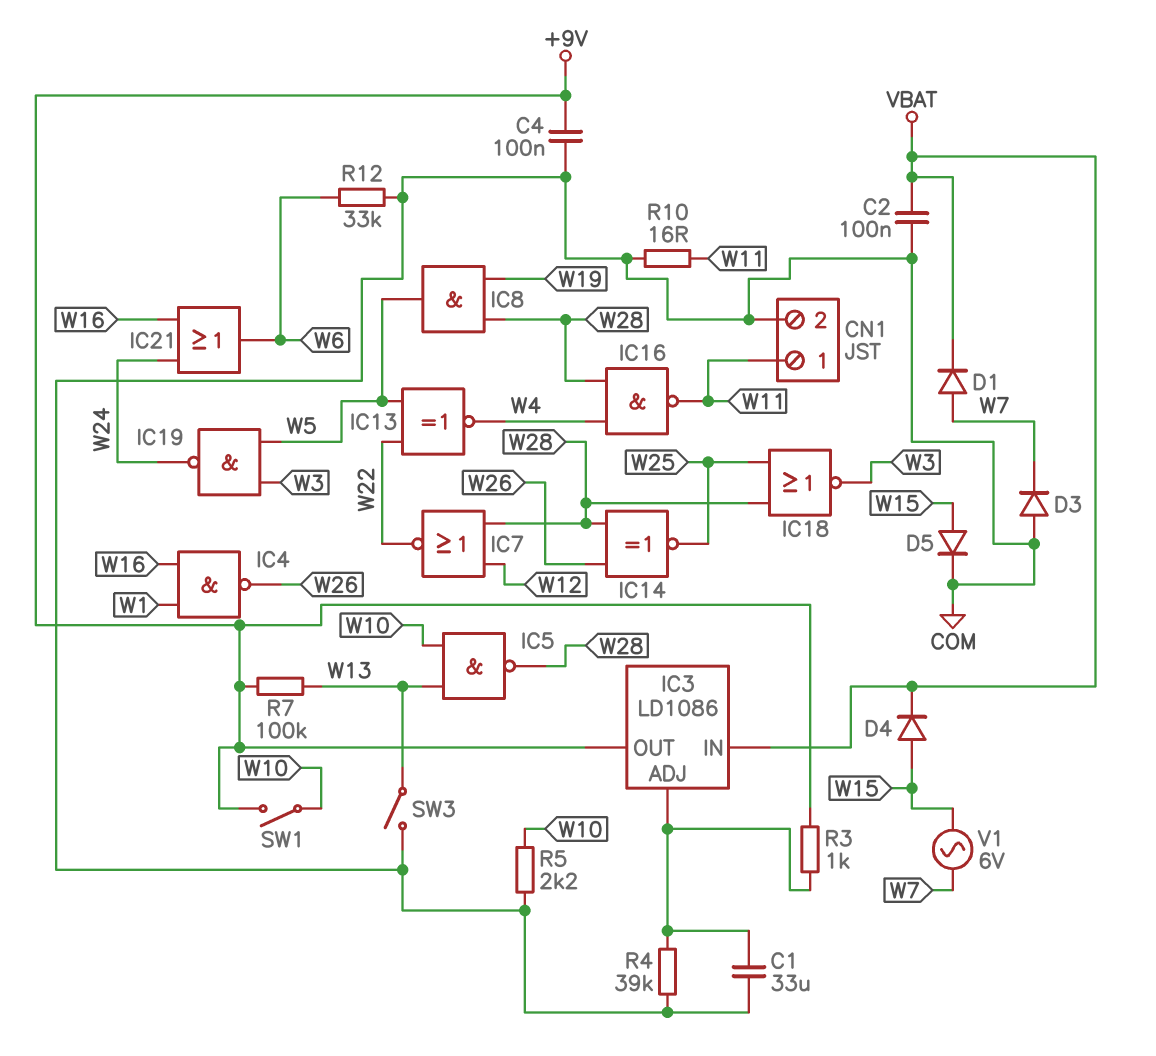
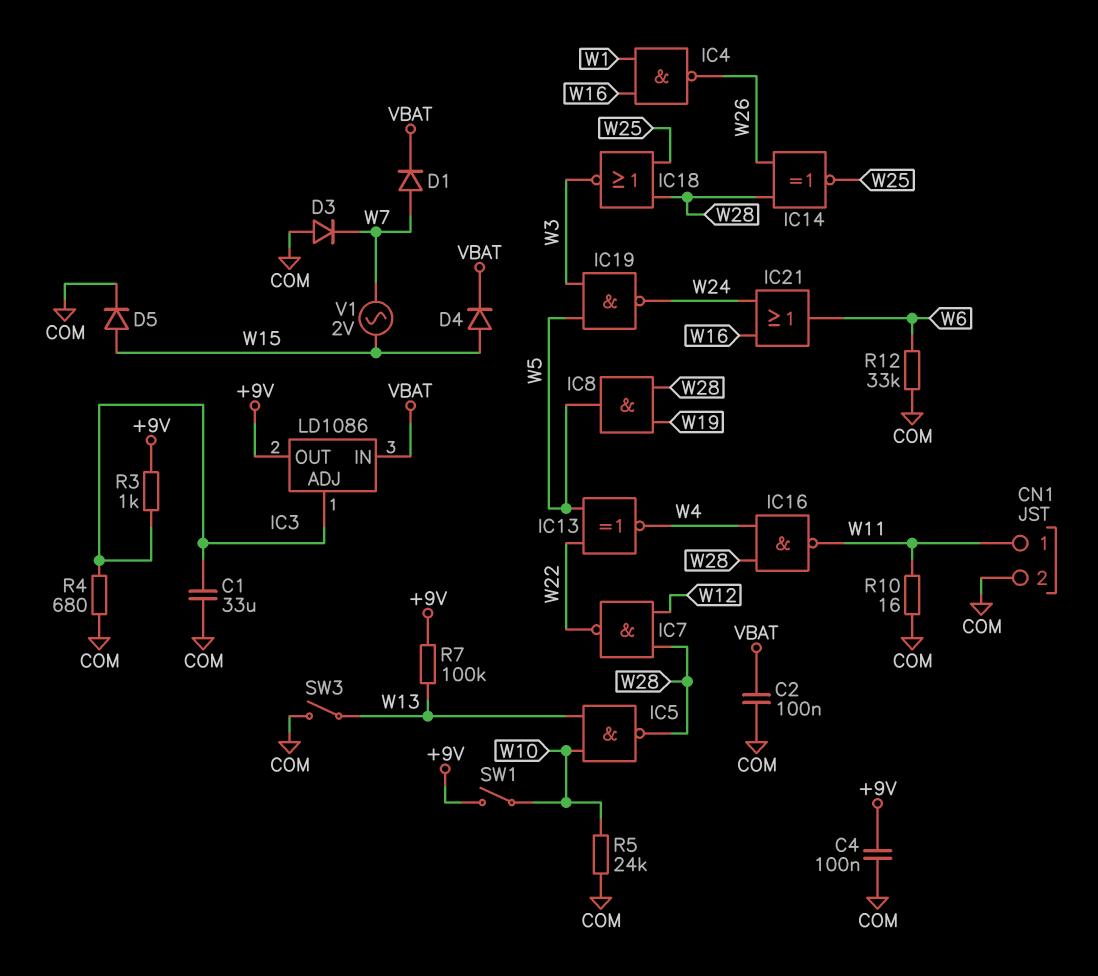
IC7: NOR (in W12, in W28, out W22) -> NAND (in W12, in W28, out W22)
R4: 39k (COM, IC3/ADJ) -> 680 (COM, IC3/ADJ)
R5: 2.2k (COM, W10) -> 24k (COM, W10)
V1: AC 6V (W7, W15) -> AC 2V (W7, W15)

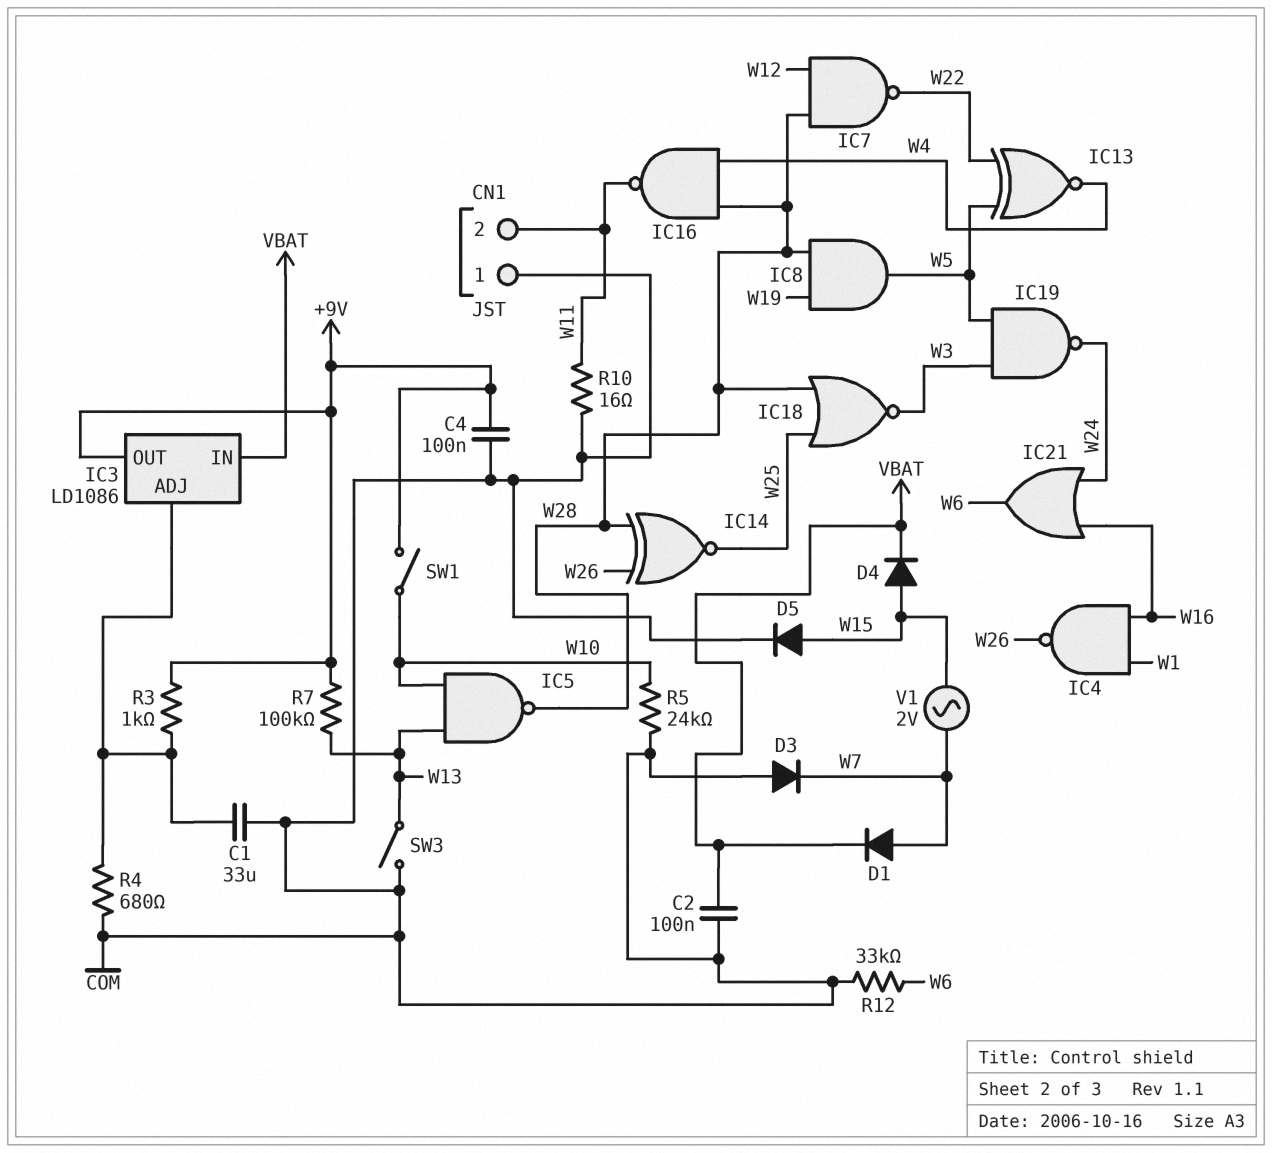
CN1 pin 1: W11 -> COM
CN1 pin 2: COM -> W11

